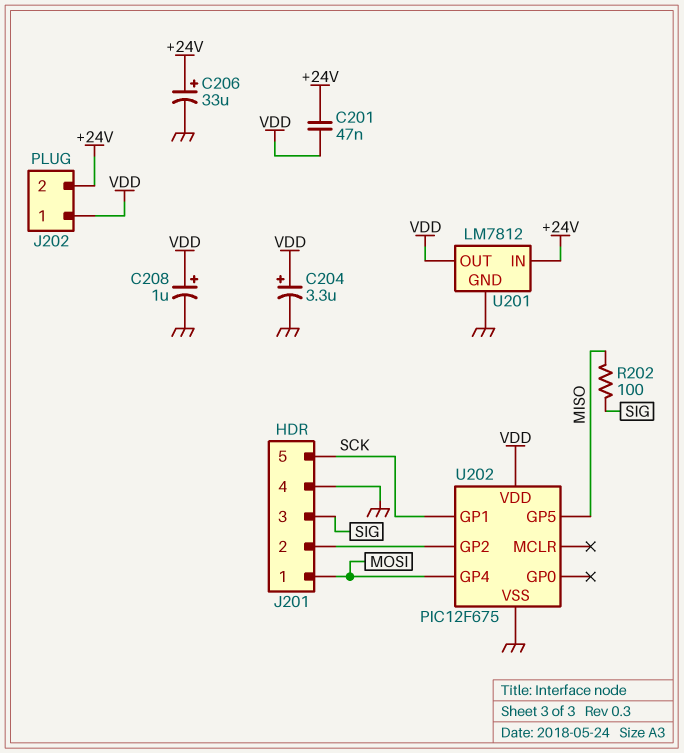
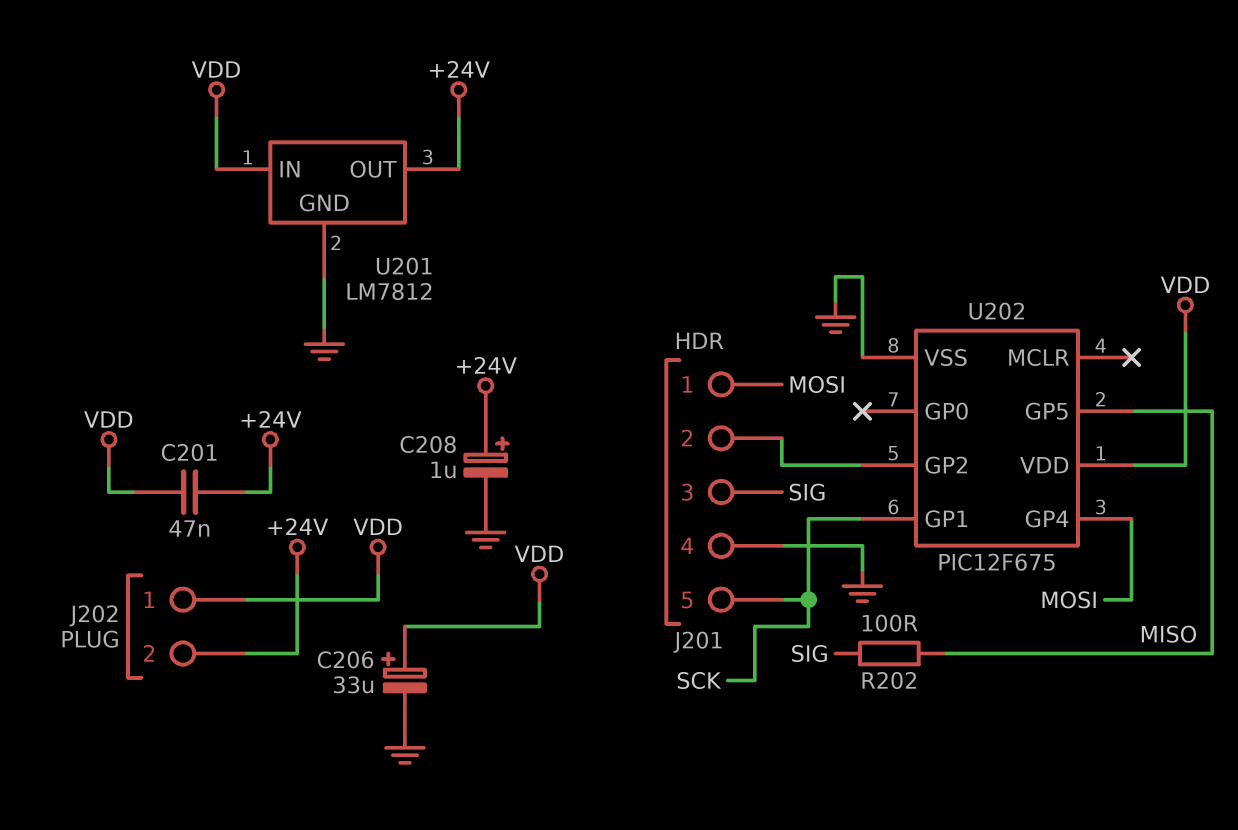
C204: 3.3uF (plus VDD, minus GND) -> none
C206: 33uF (plus +24V, minus GND) -> 33uF (plus VDD, minus GND)
C208: 1uF (plus VDD, minus GND) -> 1uF (plus +24V, minus GND)
U201 pin IN: +24V -> VDD
U201 pin OUT: VDD -> +24V

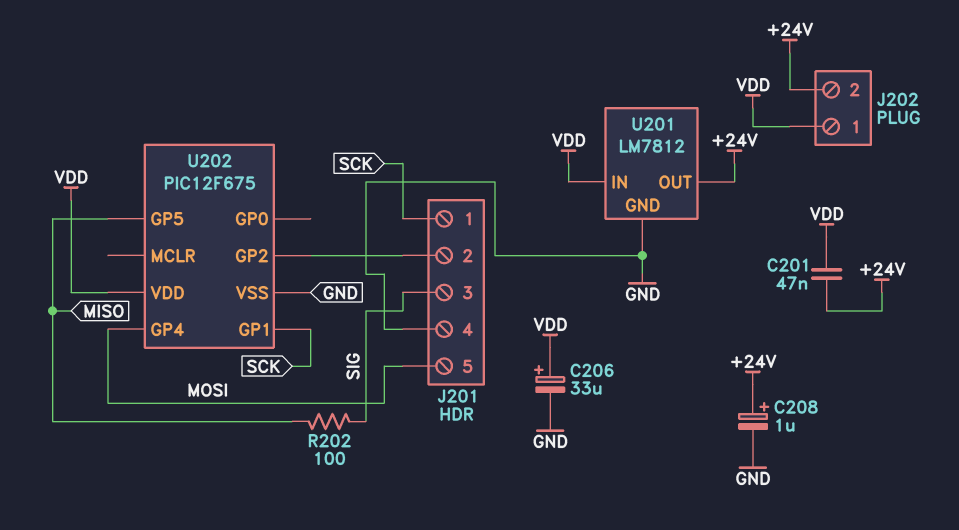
J201 pin 1: MOSI -> SCK
J201 pin 5: SCK -> MOSI

